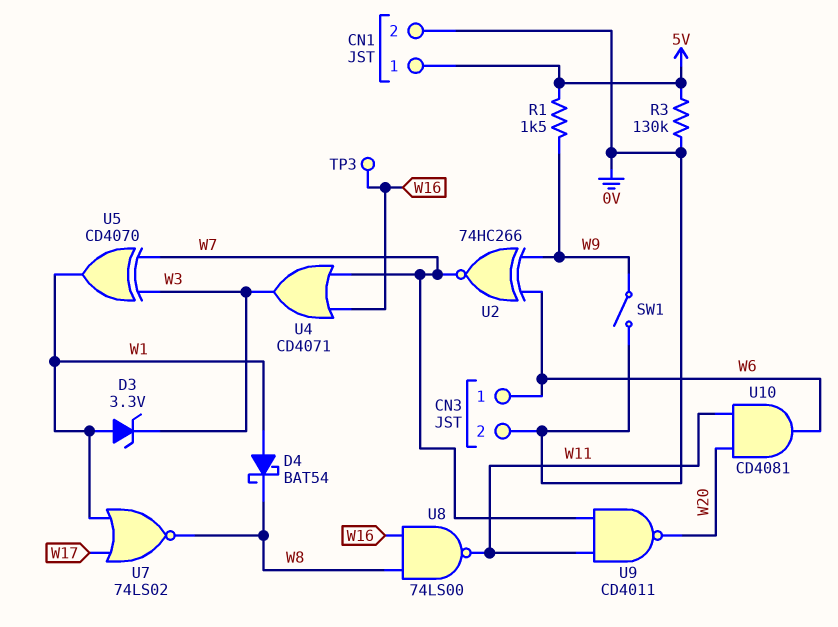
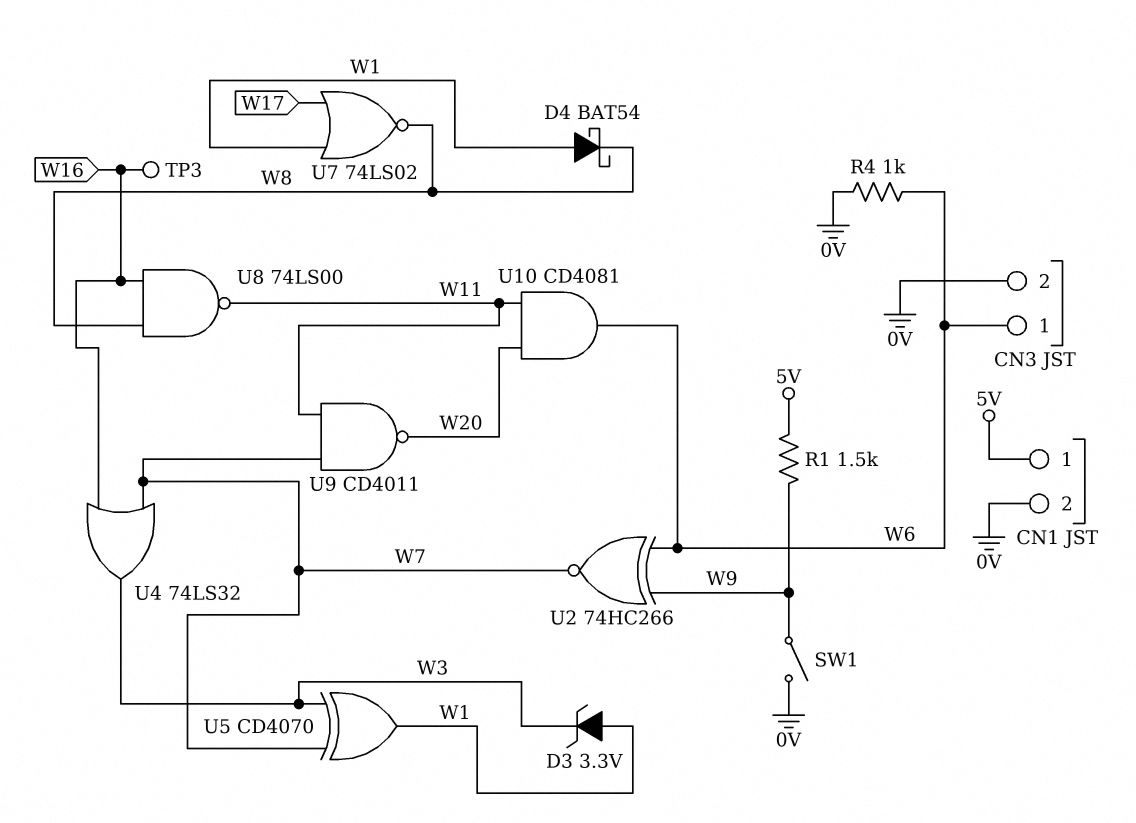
R3: 130k (0V, 5V) -> none
R4: none -> 1k (0V, W6)
U4: OR CD4071 (in W7, in W16, out W3) -> OR 74LS32 (in W7, in W16, out W3)

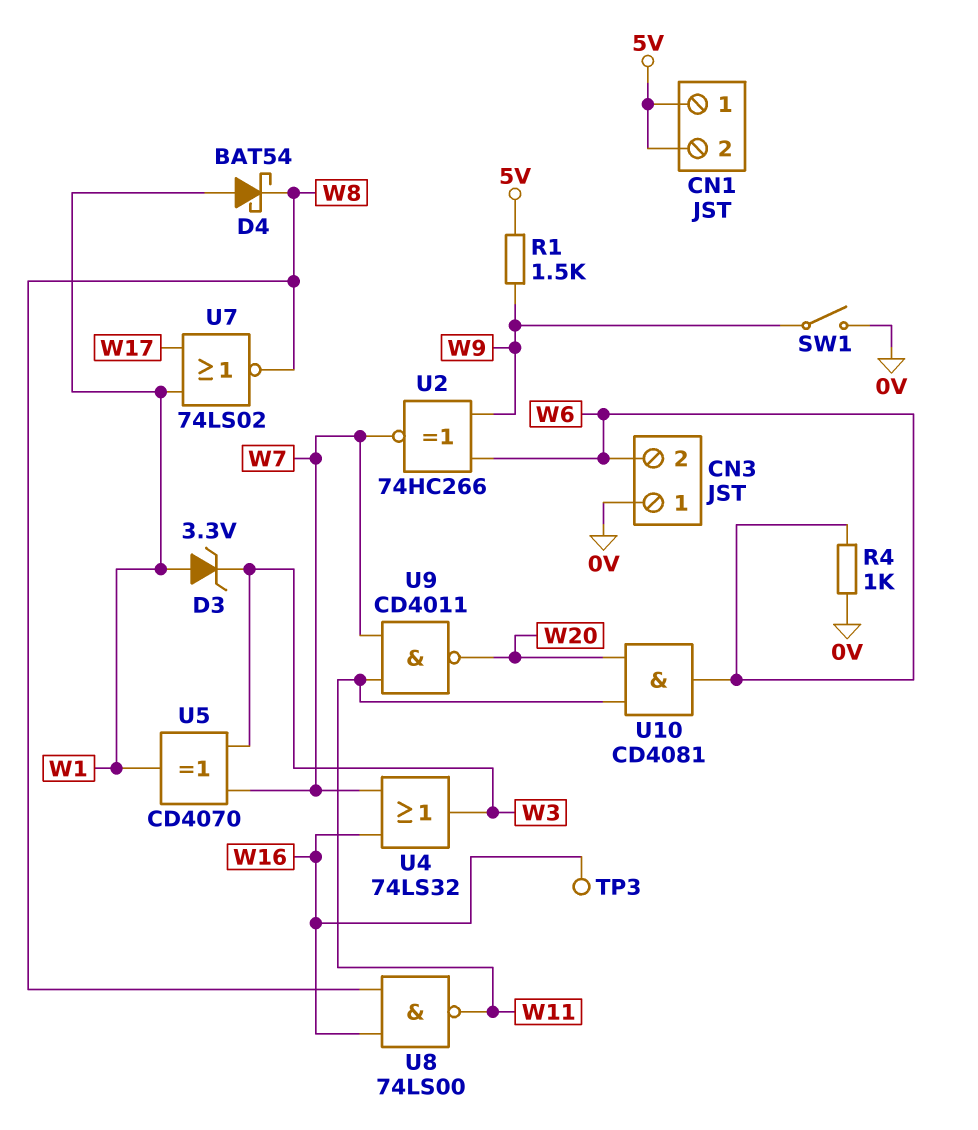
CN1 pin 2: 0V -> 5V
CN3 pin 1: W6 -> 0V
CN3 pin 2: 0V -> W6

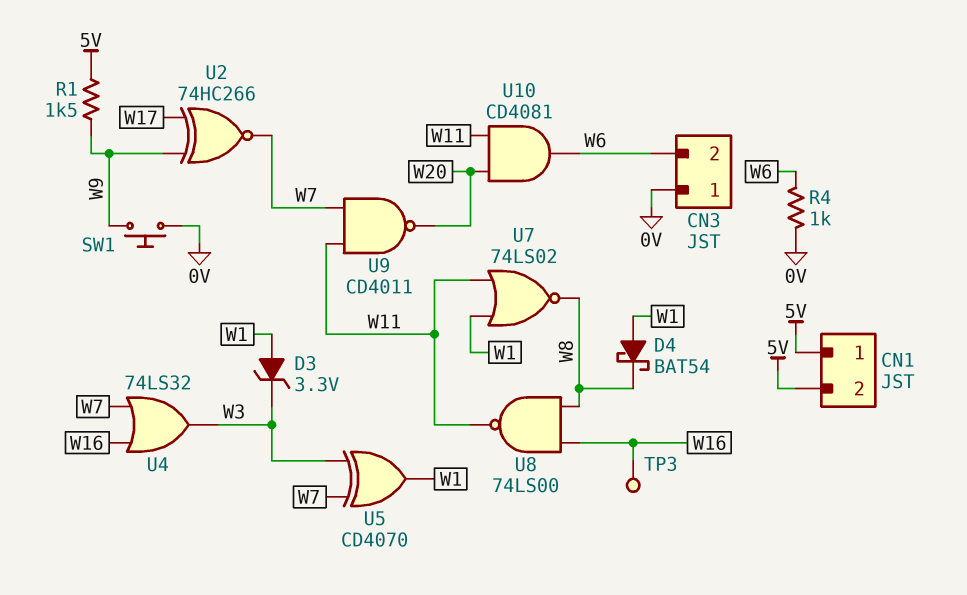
SW1: switch (0V, W9) -> button (0V, W9)
U2: XNOR 74HC266 (in W6, in W9, out W7) -> XNOR 74HC266 (in W9, in W17, out W7)
U7: NOR 74LS02 (in W1, in W17, out W8) -> NOR 74LS02 (in W1, in W11, out W8)

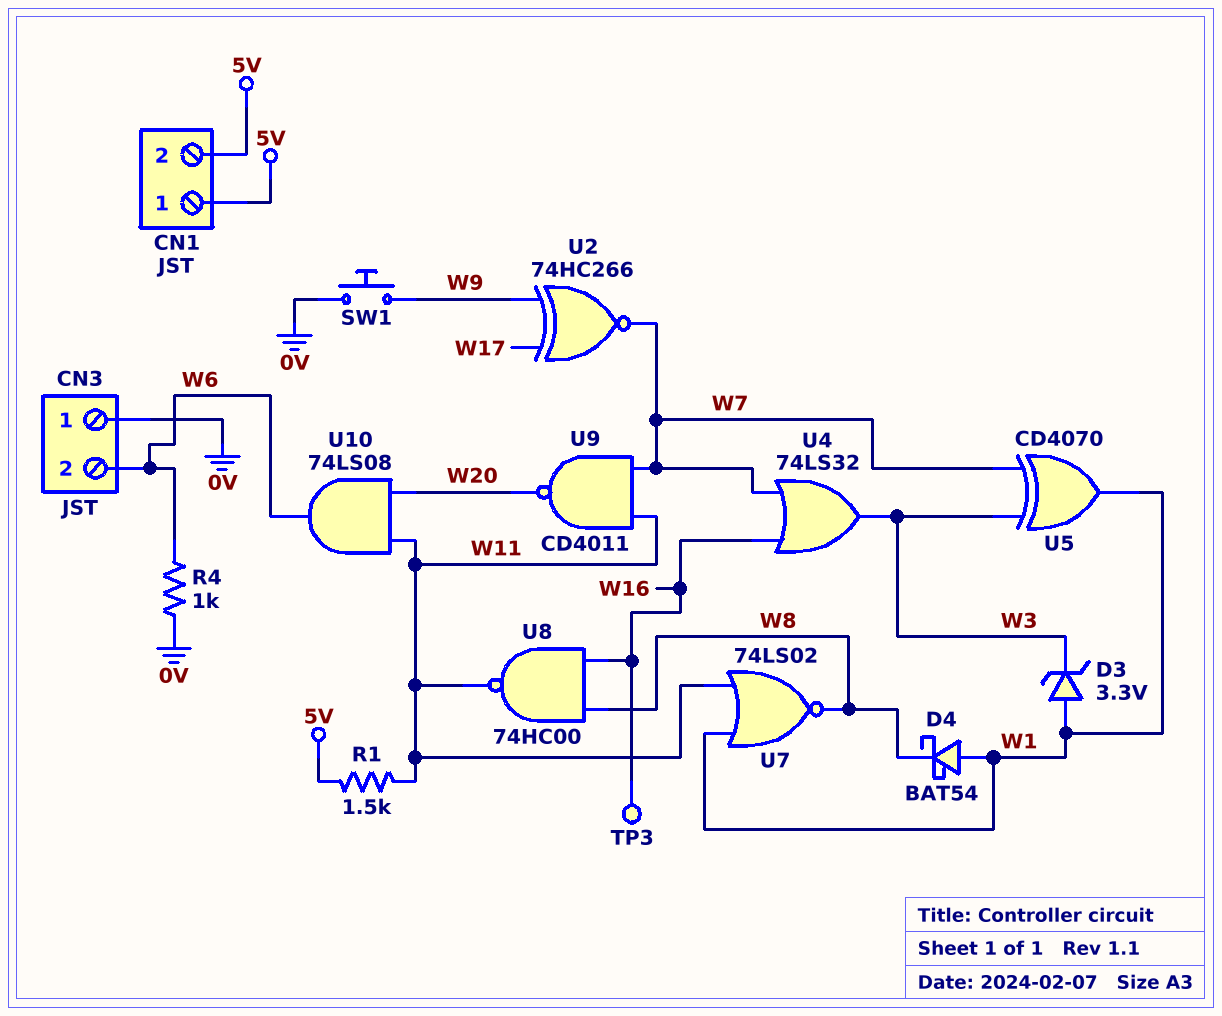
R1: 1.5k (5V, W9) -> 1.5k (5V, W11)
U8: NAND 74LS00 (in W8, in W16, out W11) -> NAND 74HC00 (in W8, in W16, out W11)
U10: AND CD4081 (in W11, in W20, out W6) -> AND 74LS08 (in W11, in W20, out W6)

